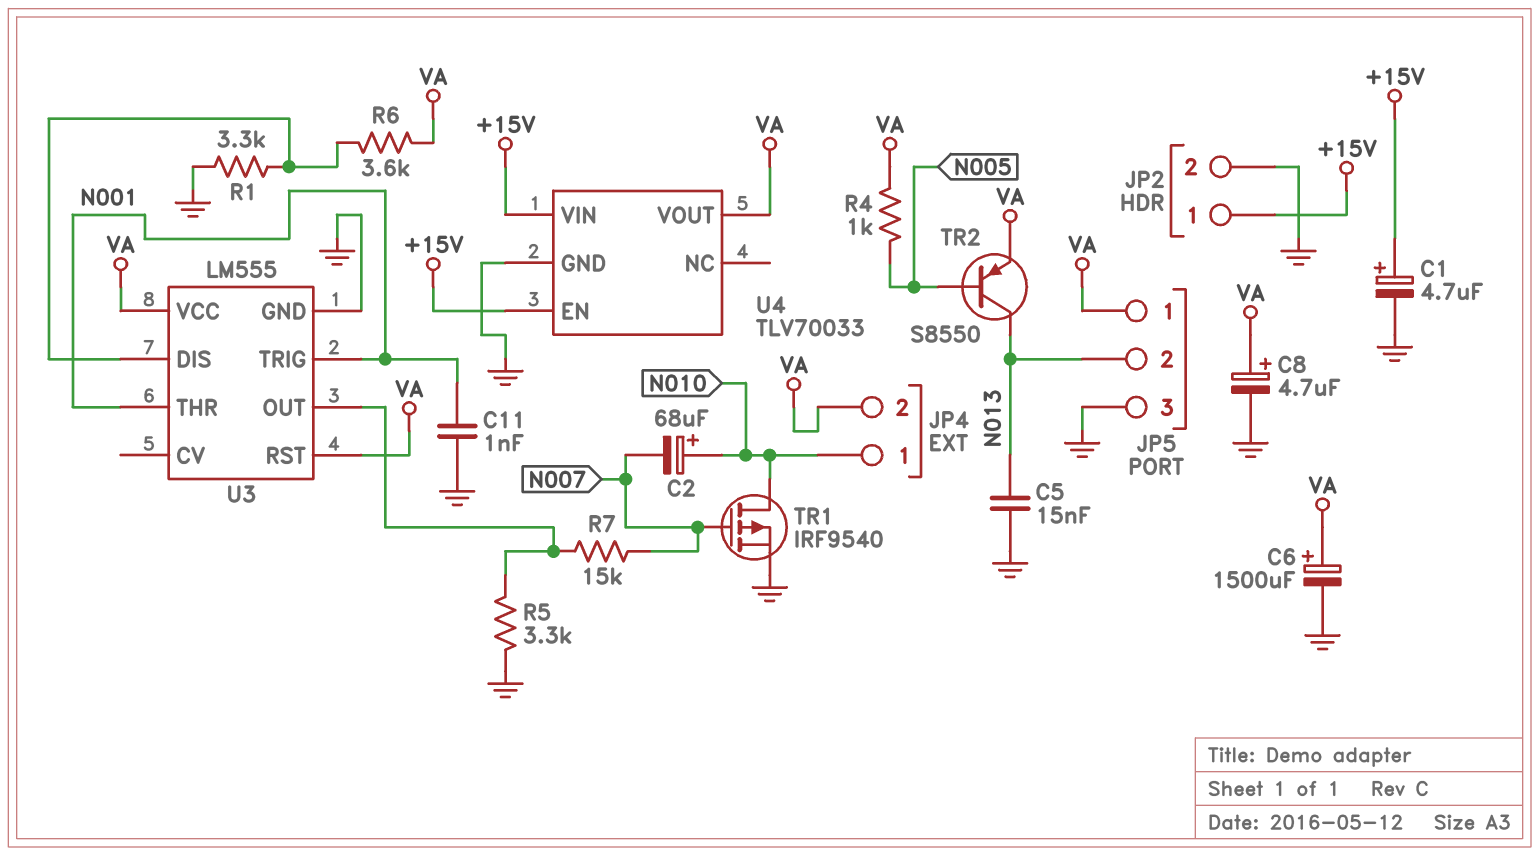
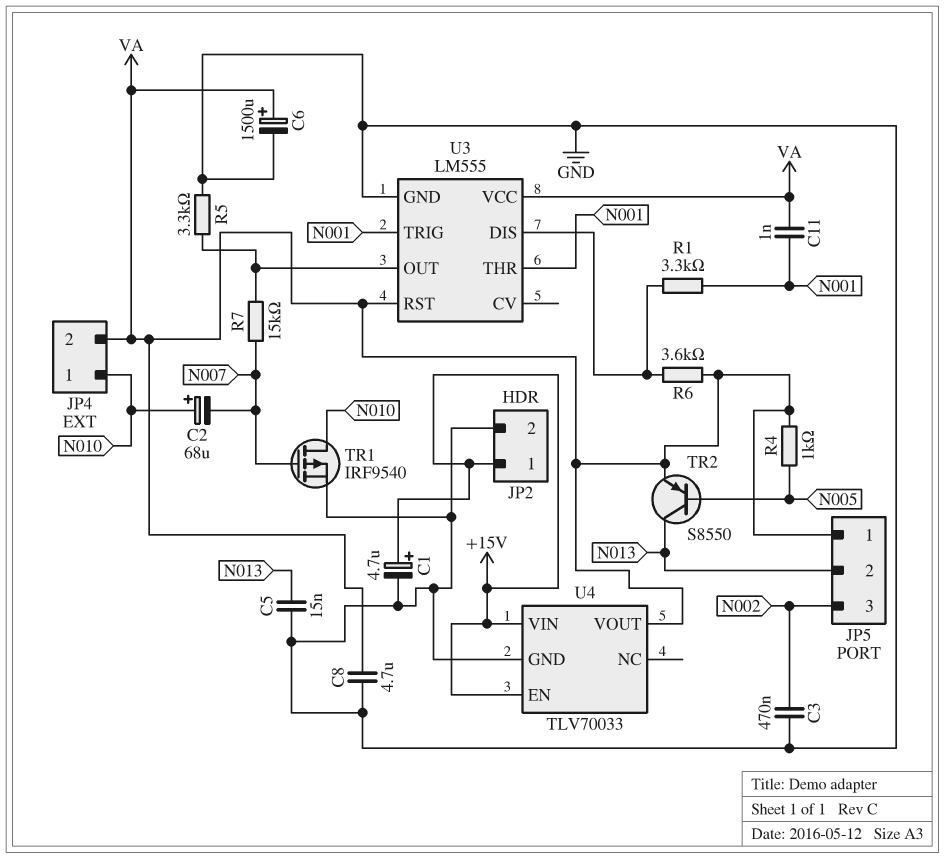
C3: none -> 470nF (GND, N002)
C8: 4.7uF (plus VA, minus GND) -> 4.7uF (GND, VA)
C11: 1nF (GND, N001) -> 1nF (N001, VA)
JP5 pin 3: GND -> N002
R1: 3.3k (GND, U3/DIS) -> 3.3k (N001, U3/DIS)

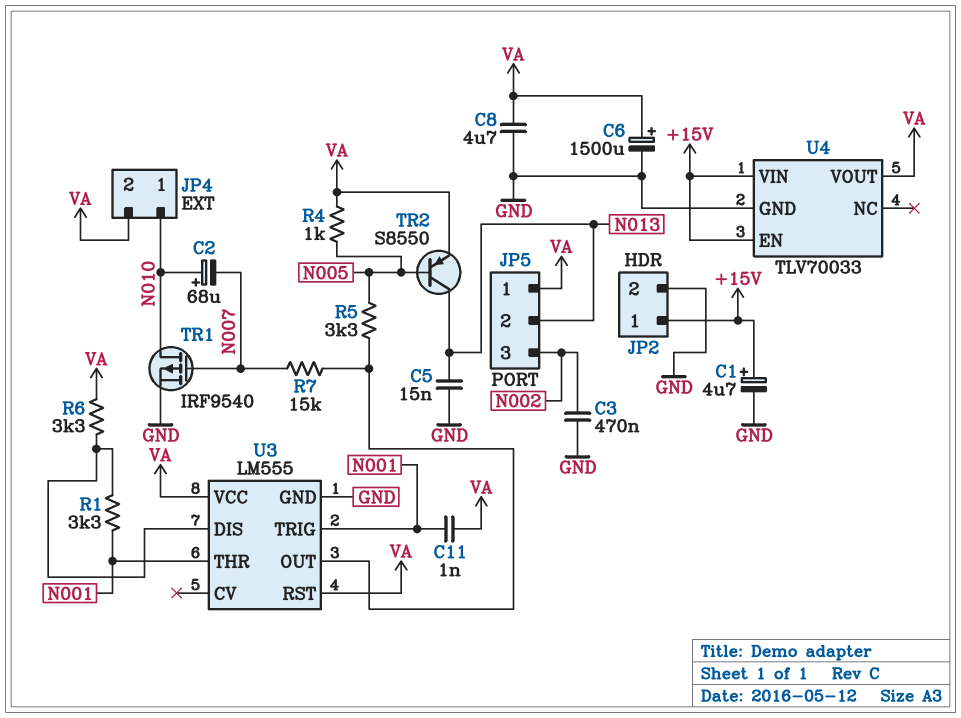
R5: 3.3k (GND, U3/OUT) -> 3.3k (N005, U3/OUT)
R6: 3.6k (U3/DIS, VA) -> 3.3k (U3/DIS, VA)

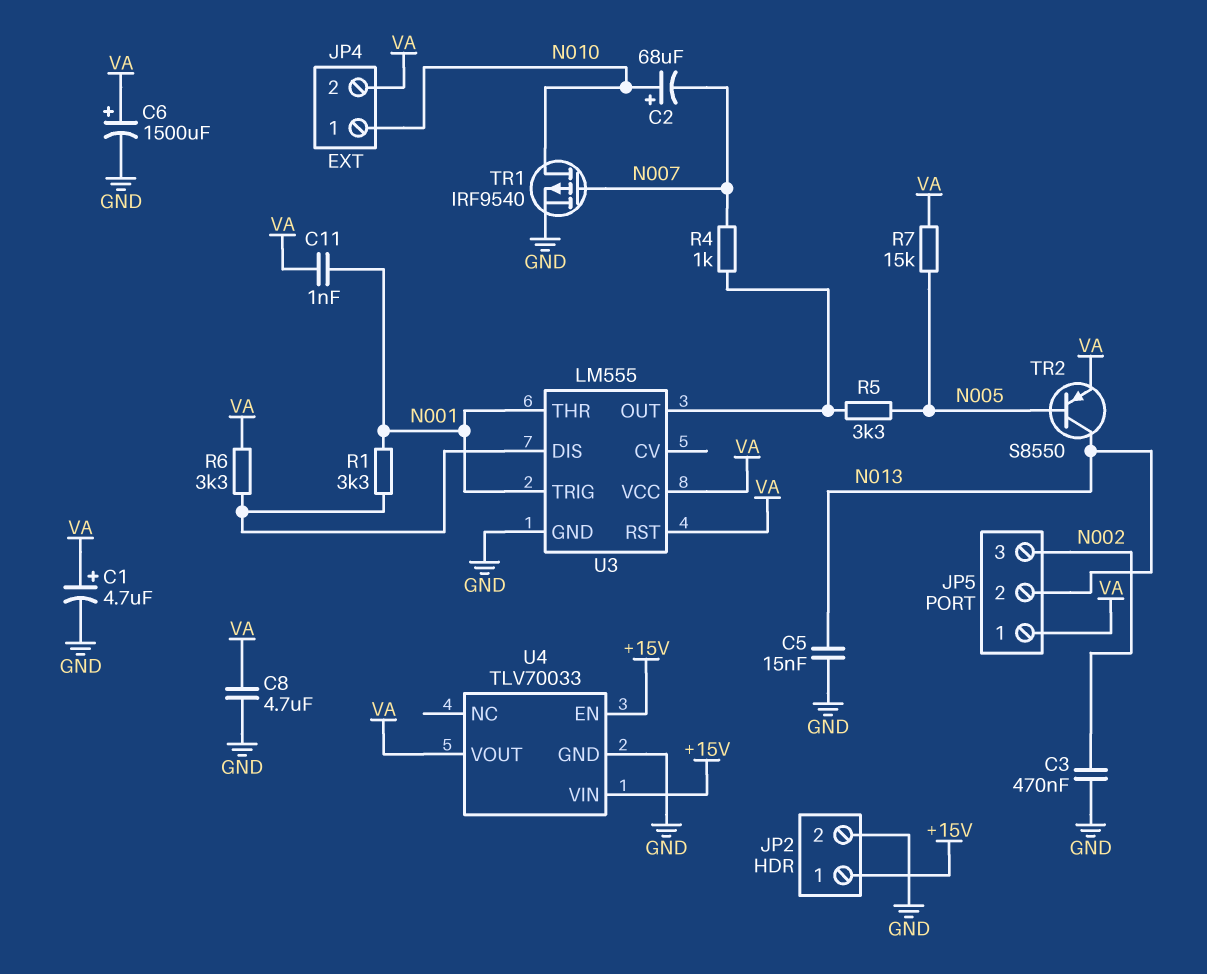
C1: 4.7uF (plus +15V, minus GND) -> 4.7uF (plus VA, minus GND)
R4: 1k (N005, VA) -> 1k (N007, U3/OUT)
R7: 15k (N007, U3/OUT) -> 15k (N005, VA)

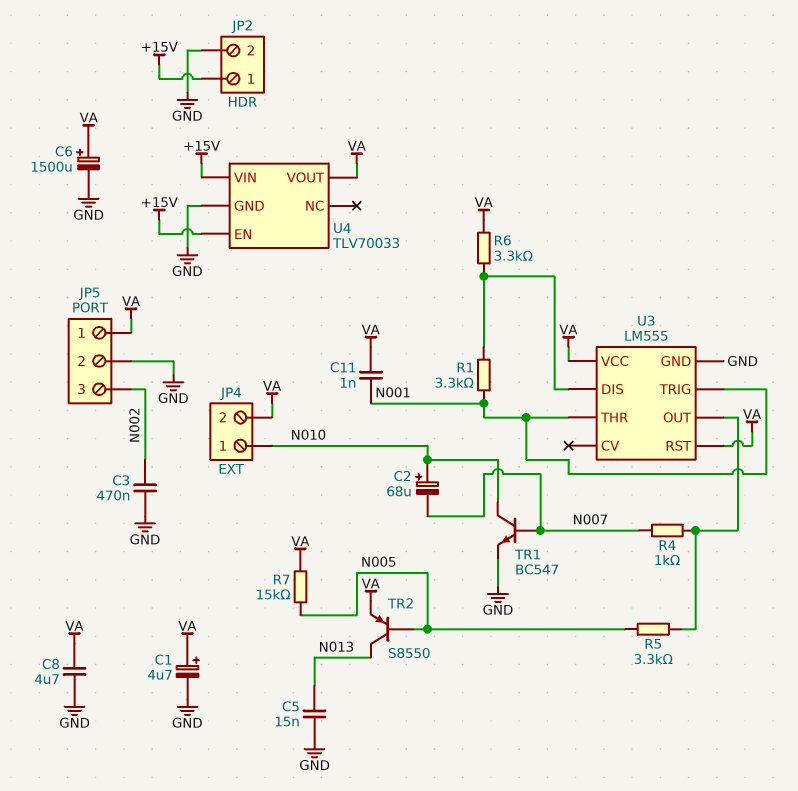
JP5 pin 2: N013 -> GND
TR1: PMOS IRF9540 (G N007, D N010, S GND) -> NPN BC547 (B N007, C N010, E GND)

